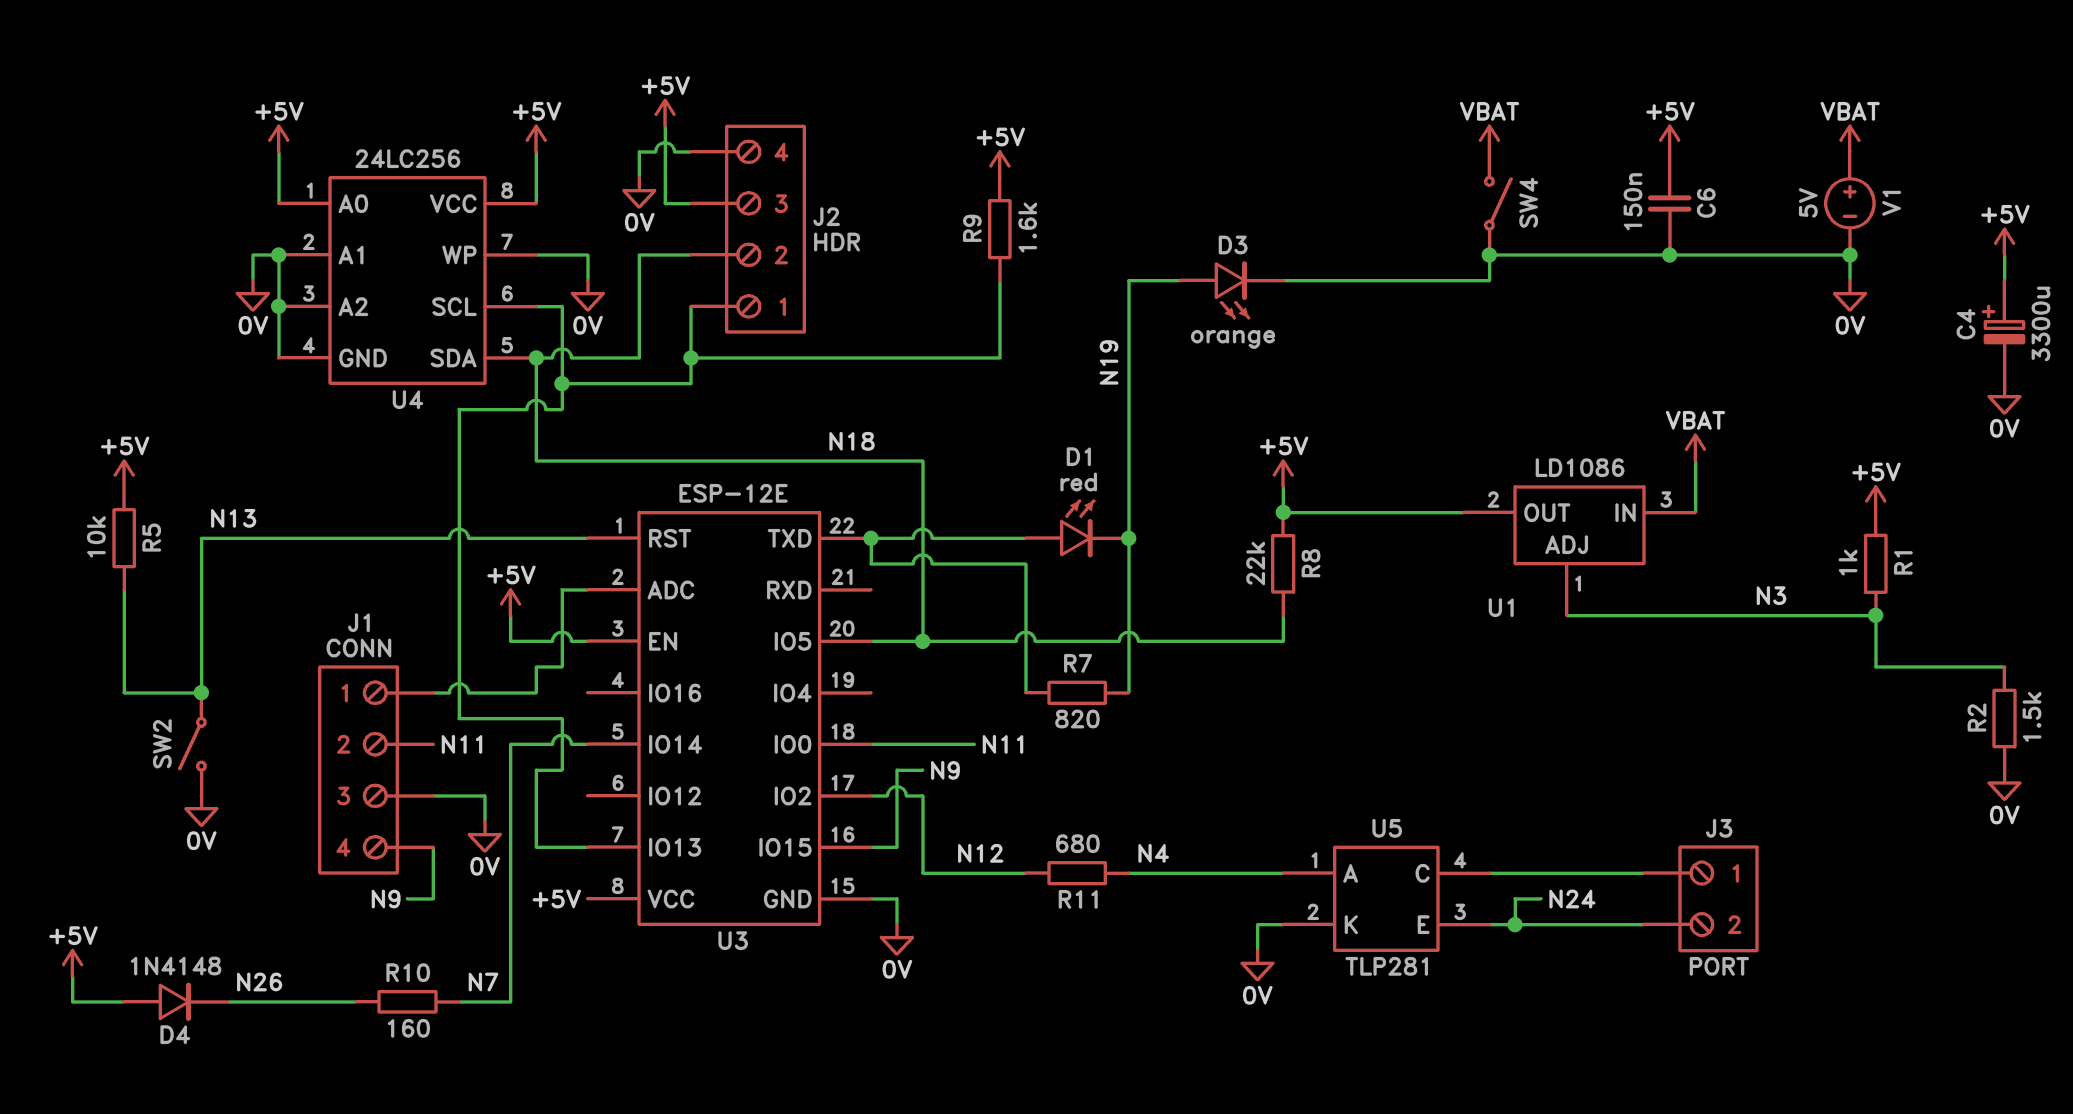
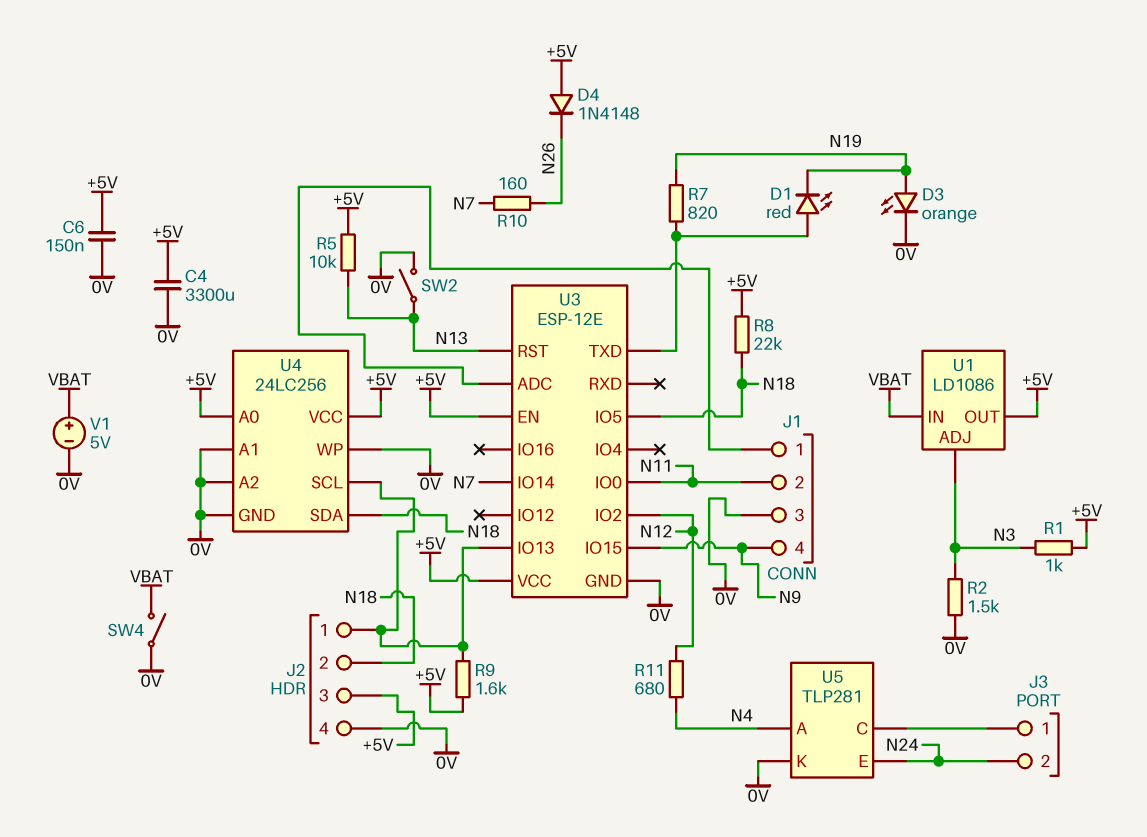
C4: 3300uF (plus +5V, minus 0V) -> 3300uF (+5V, 0V)

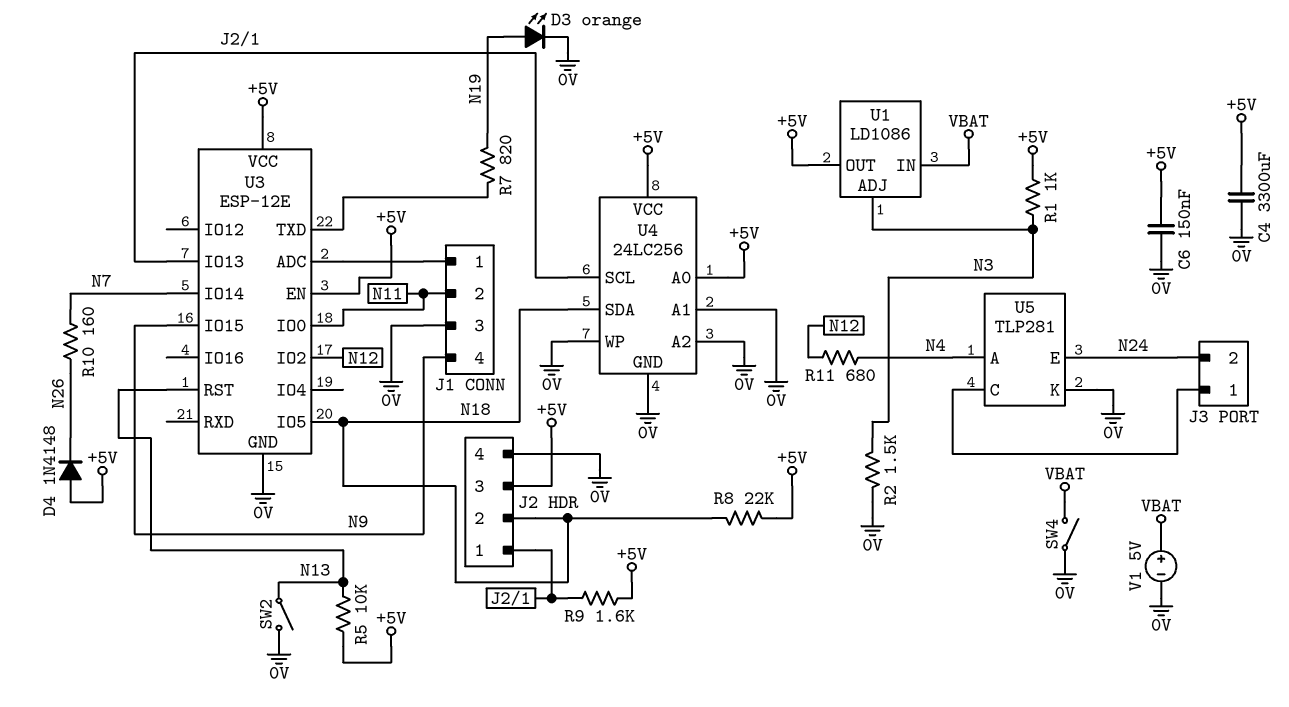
D1: LED red (A U3/TXD, K N19) -> none

